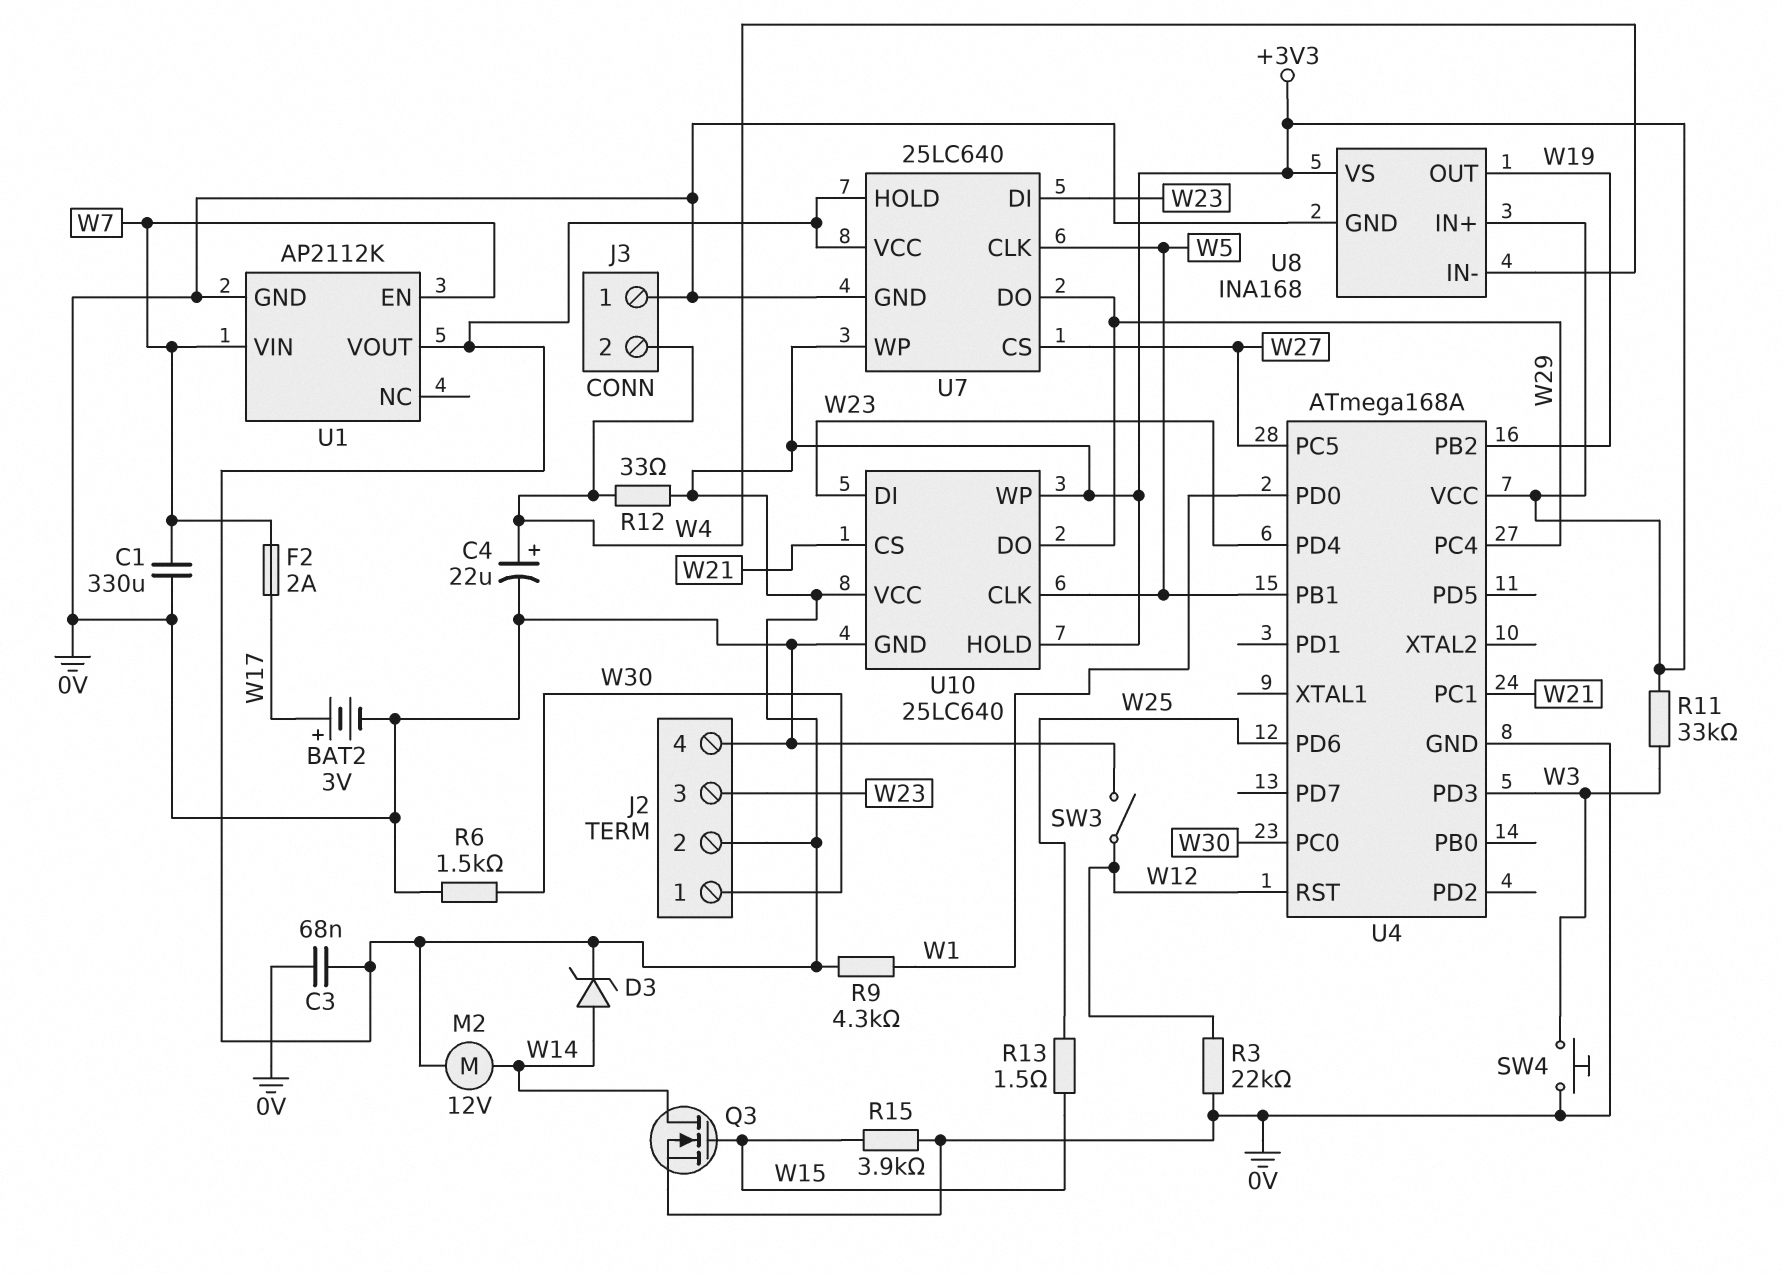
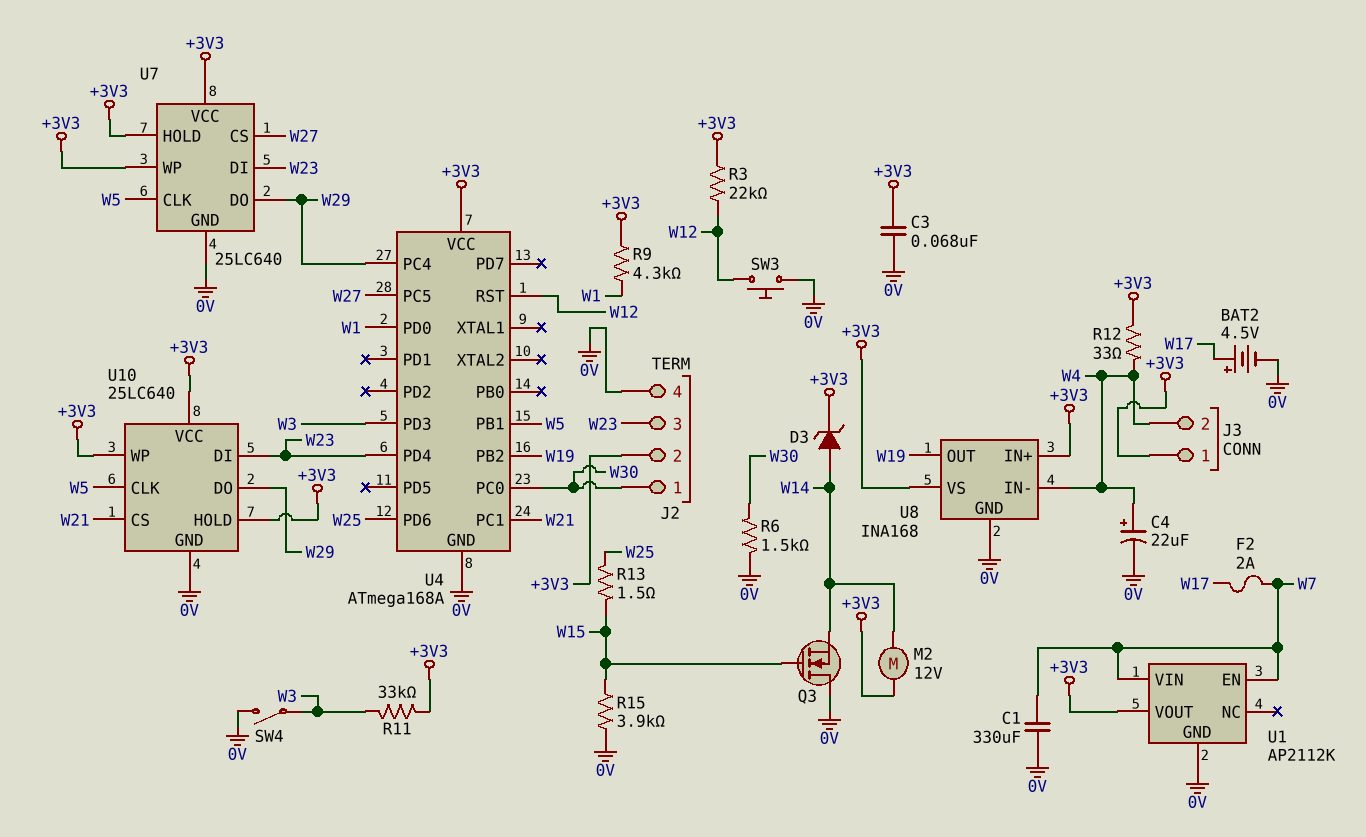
BAT2: 3V (plus W17, minus 0V) -> 4.5V (plus W17, minus 0V)
J3 pin 1: 0V -> +3V3
Q3: NMOS (G W15, D W14, S 0V) -> NMOS (G W15, D 0V, S W14)
R3: 22k (0V, W12) -> 22k (+3V3, W12)
SW3: switch (0V, W12) -> button (0V, W12)
SW4: button (0V, W3) -> switch (0V, W3)

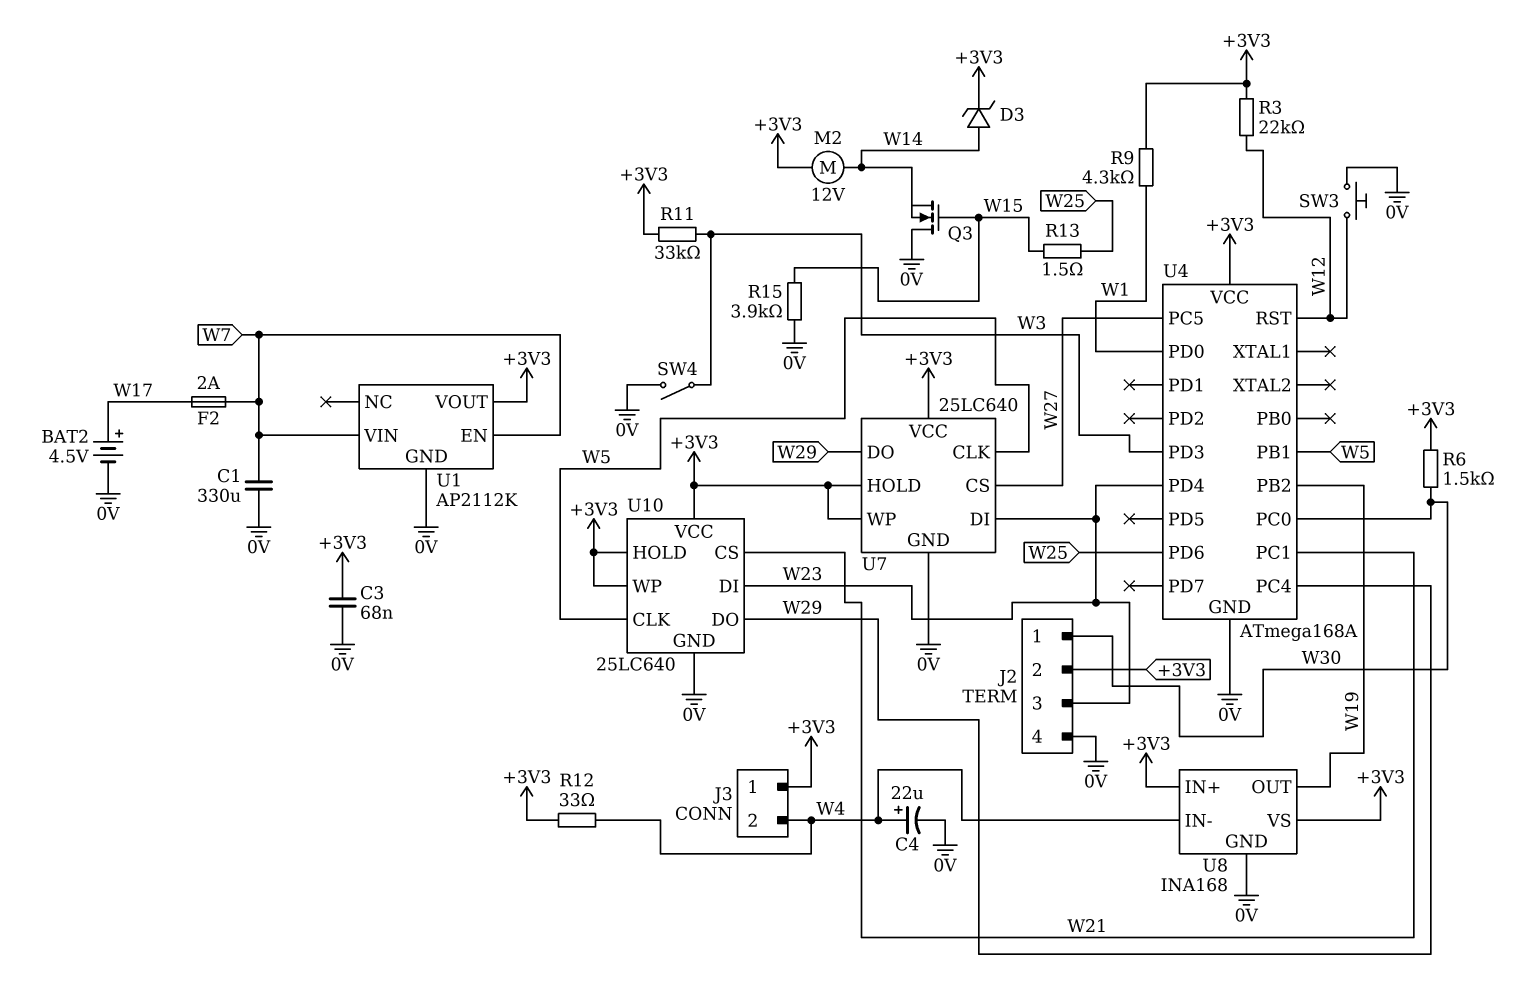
R6: 1.5k (0V, W30) -> 1.5k (+3V3, W30)

